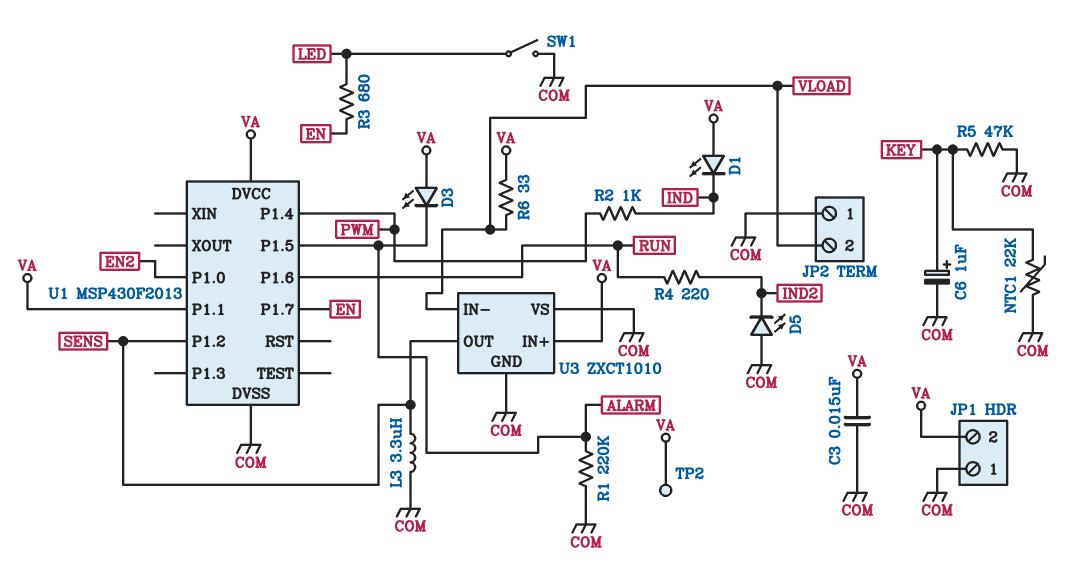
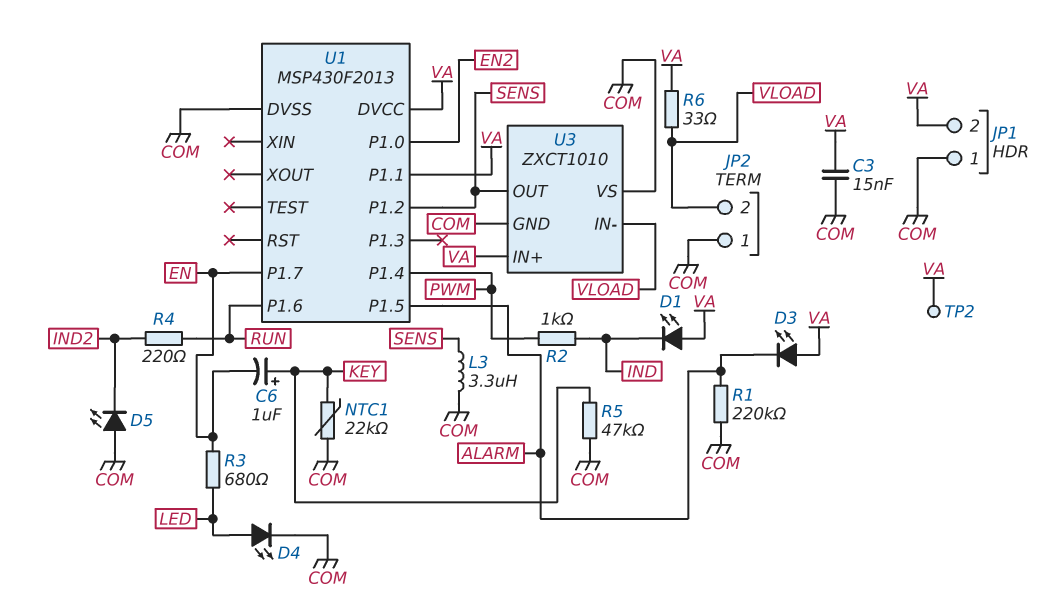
C6: 1uF (plus KEY, minus COM) -> 1uF (plus KEY, minus EN)
D4: none -> LED (A LED, K COM)
SW1: switch (COM, LED) -> none

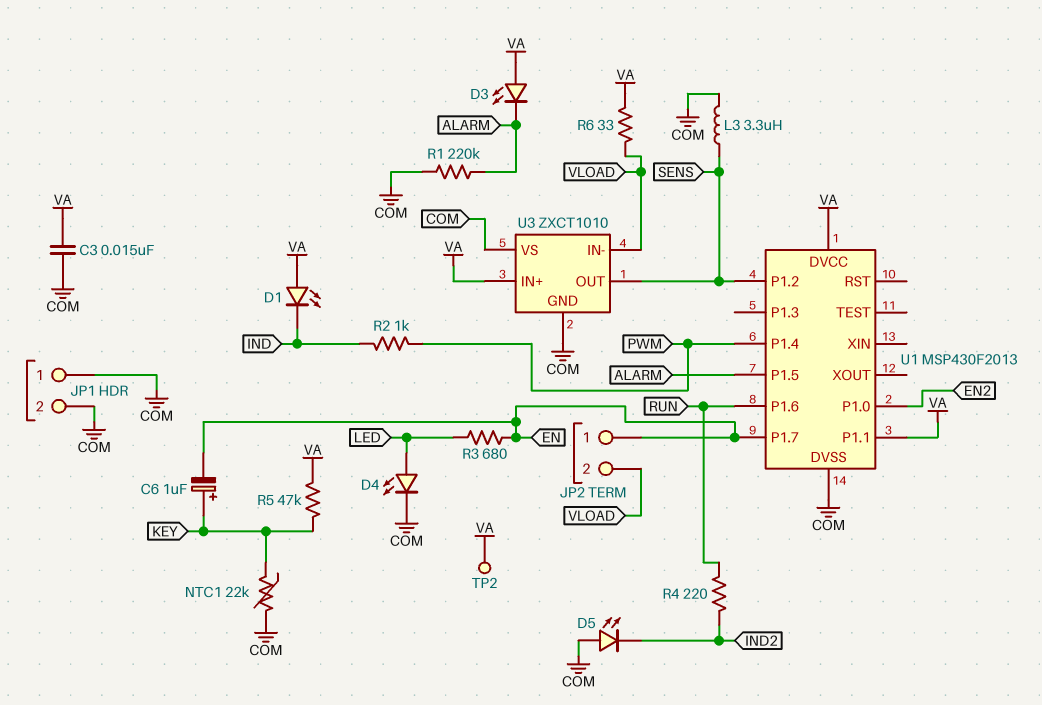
JP1 pin 2: VA -> COM
JP2 pin 1: COM -> EN
R5: 47k (COM, KEY) -> 47k (KEY, VA)

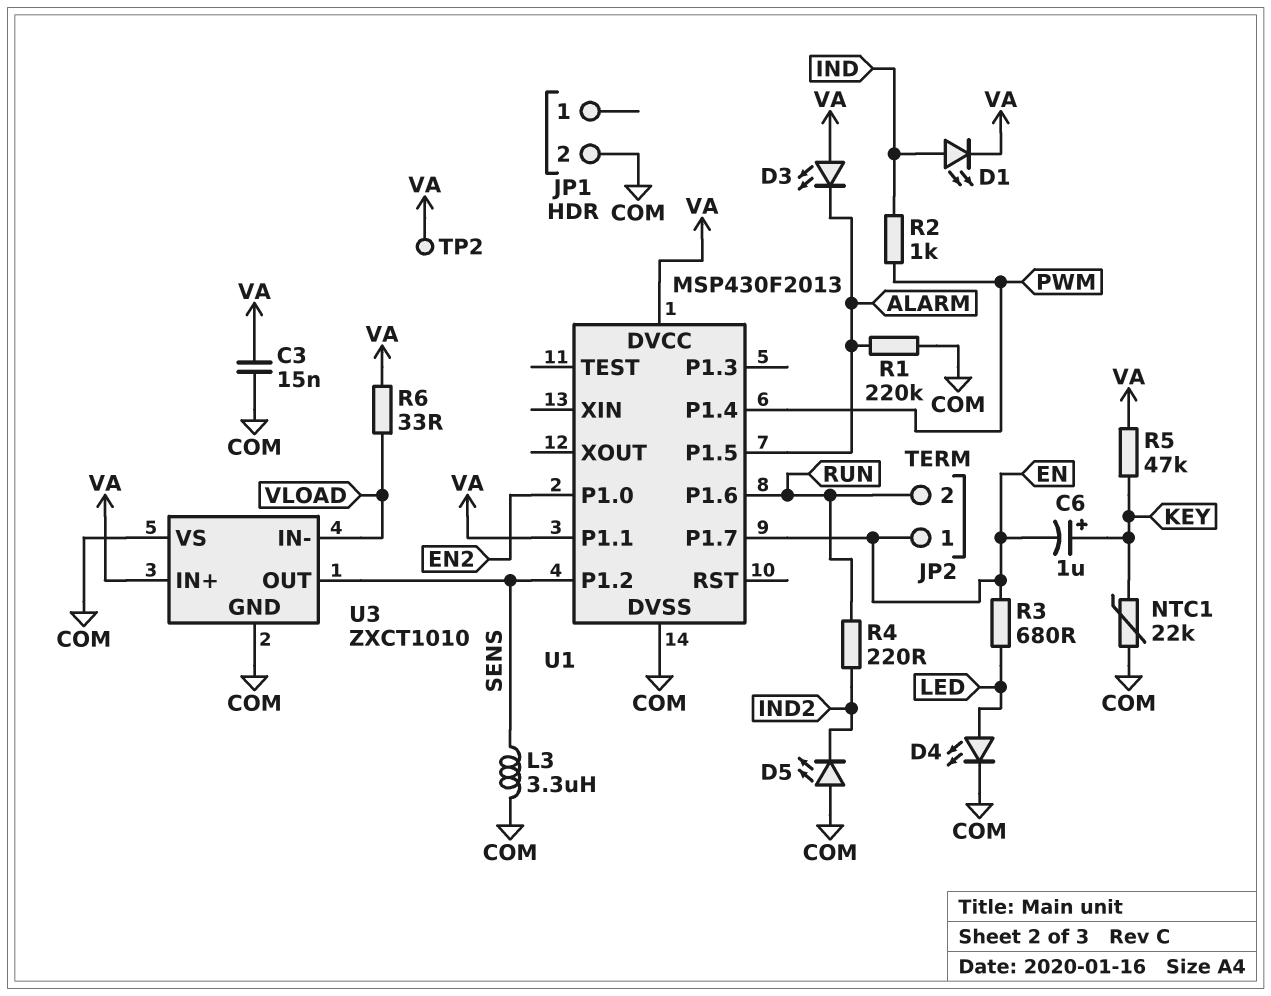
D1: LED (A VA, K IND) -> LED (A IND, K VA)
JP1 pin 1: COM -> none
JP2 pin 2: VLOAD -> RUN

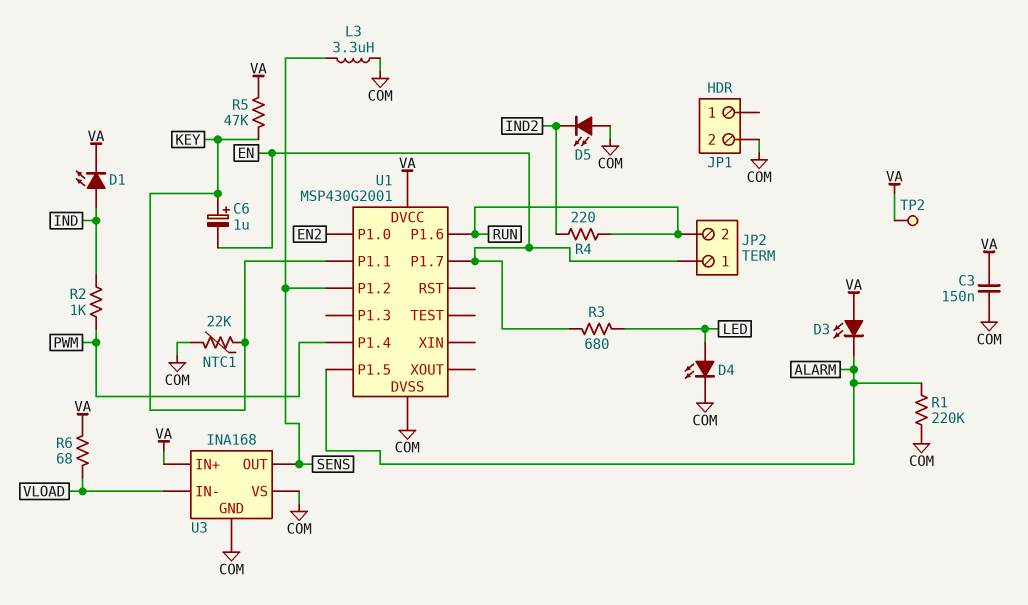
C3: 15nF (COM, VA) -> 150nF (COM, VA)
R6: 33 (VA, VLOAD) -> 68 (VA, VLOAD)
U1: MSP430F2013 -> MSP430G2001
U1 pin P1.1: VA -> KEY
U3: ZXCT1010 -> INA168

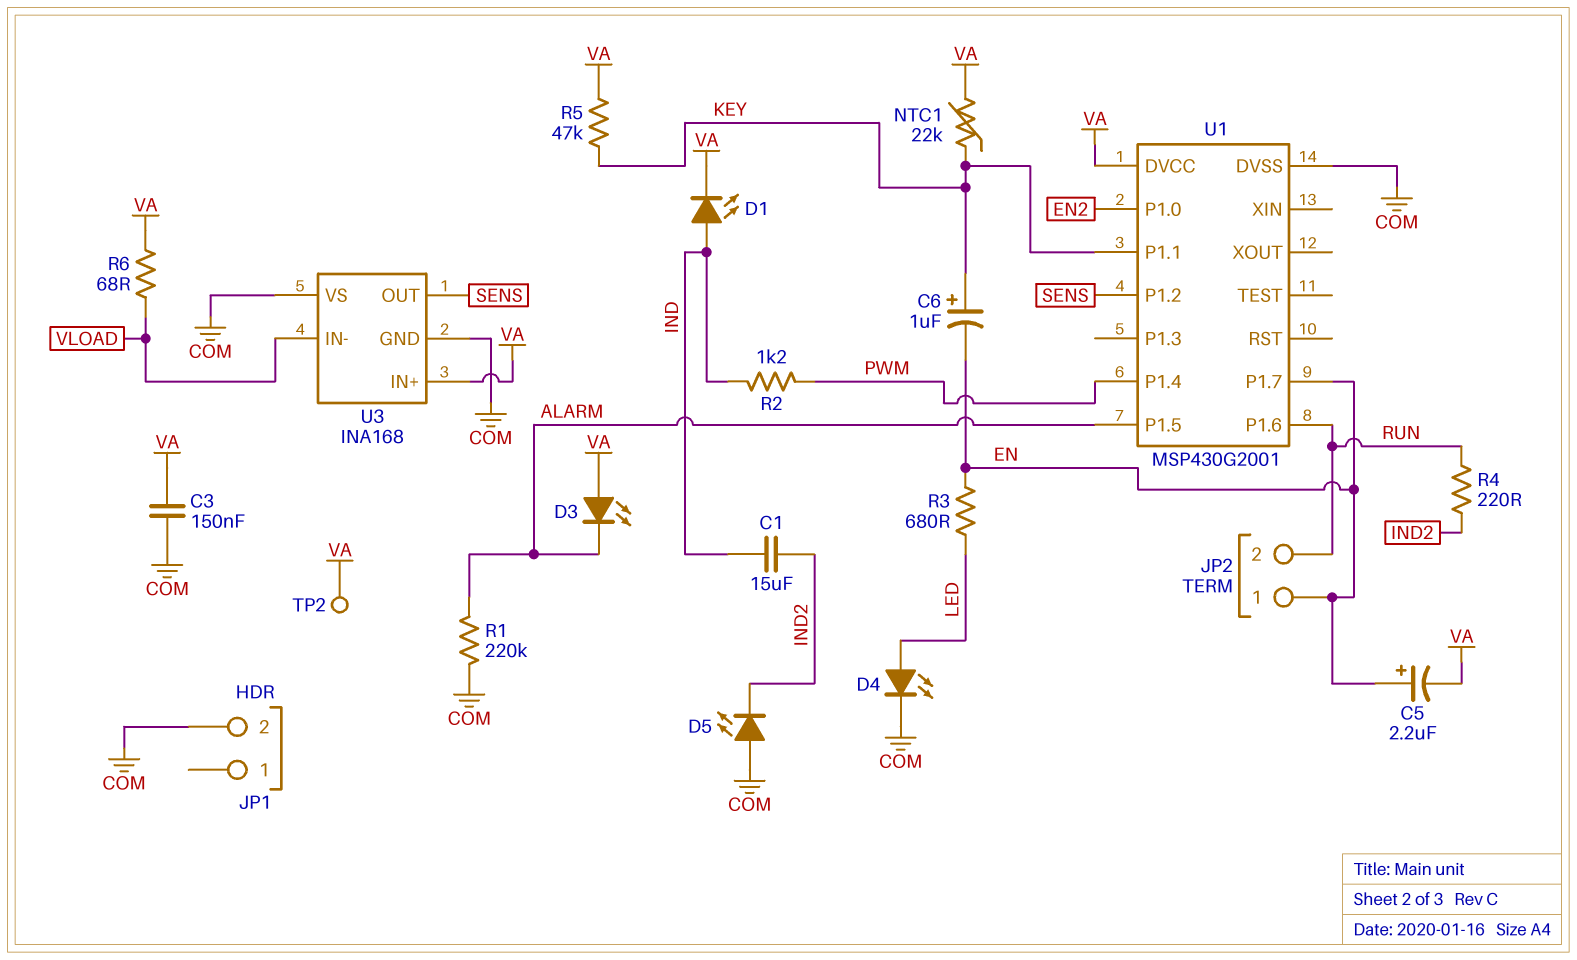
C1: none -> 15uF (IND, IND2)
C5: none -> 2.2uF (plus EN, minus VA)
L3: 3.3uH (COM, SENS) -> none
NTC1: 22k (COM, KEY) -> 22k (KEY, VA)
R2: 1k (IND, PWM) -> 1.2k (IND, PWM)

